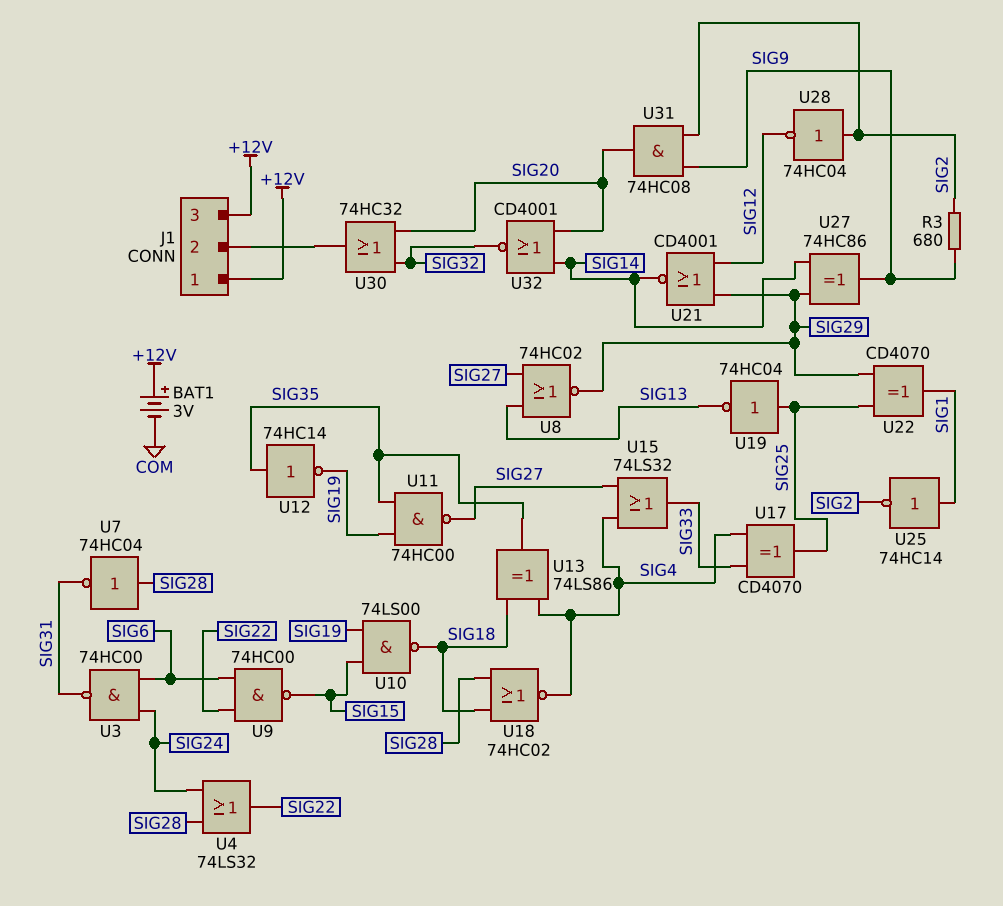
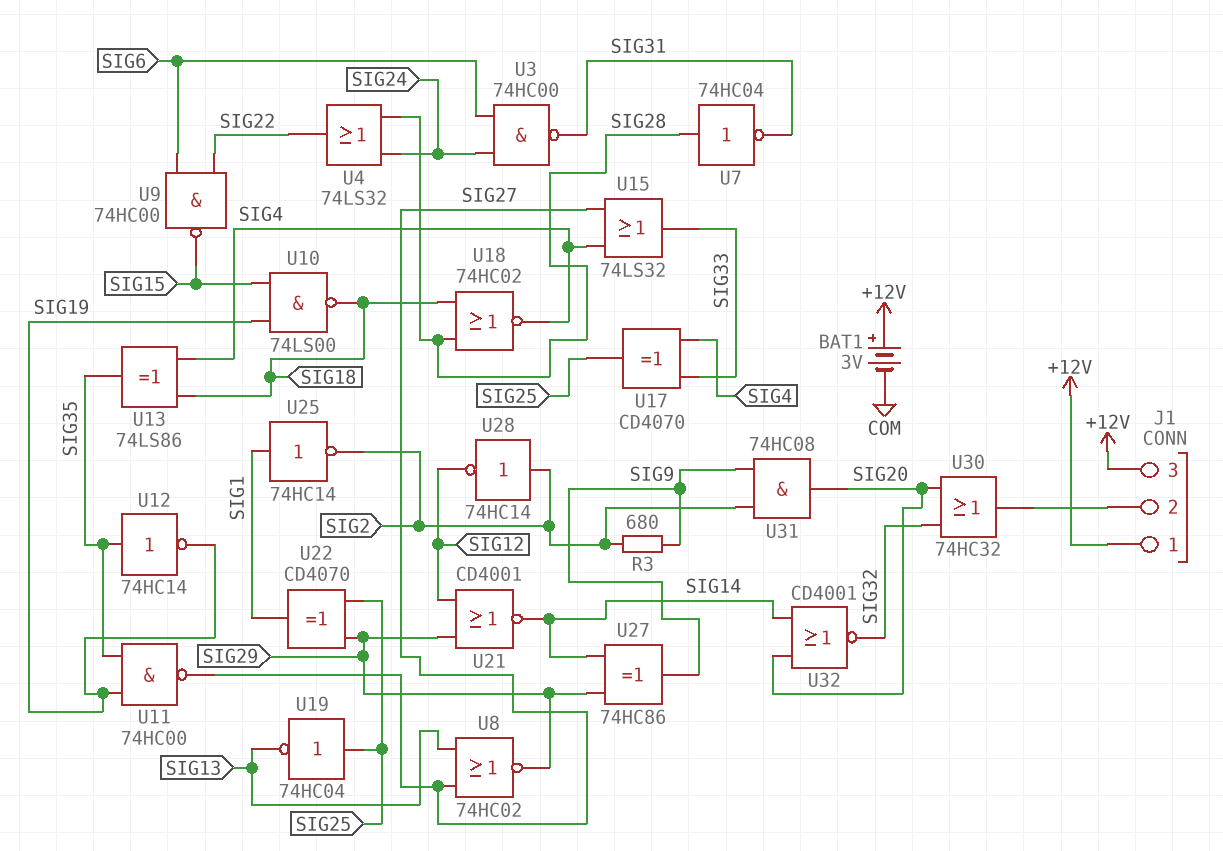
U28: NOT 74HC04 (in SIG2, out SIG12) -> NOT 74HC14 (in SIG2, out SIG12)

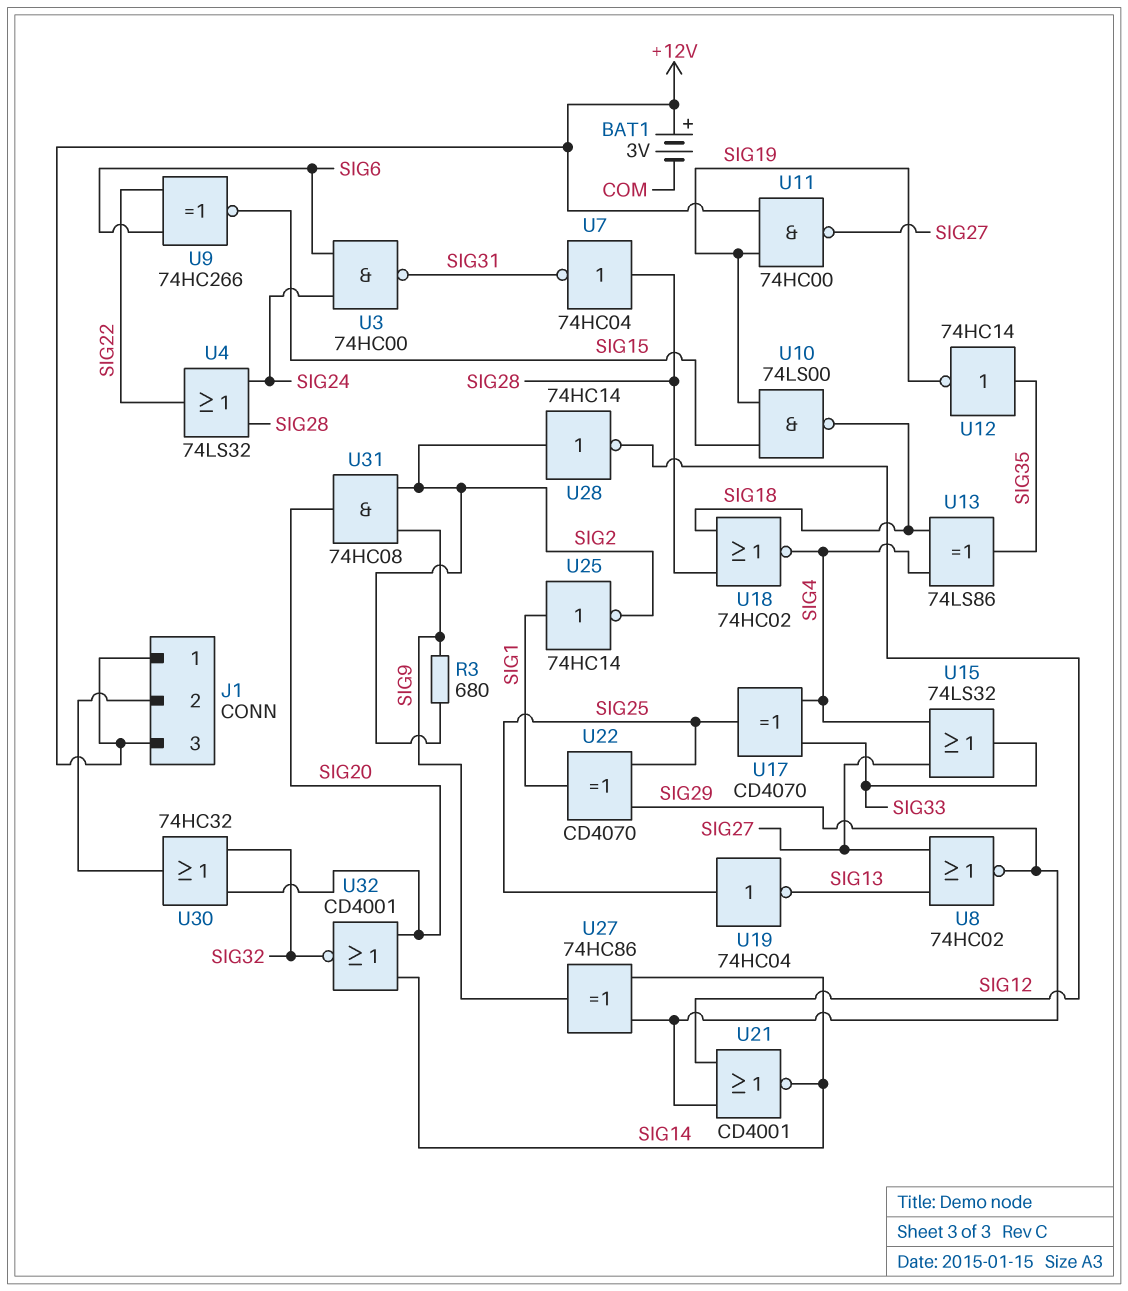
U9: NAND 74HC00 (in SIG6, in SIG22, out SIG15) -> XNOR 74HC266 (in SIG6, in SIG22, out SIG15)
U11: NAND 74HC00 (in SIG19, in SIG35, out SIG27) -> NAND 74HC00 (in +12V, in SIG19, out SIG27)

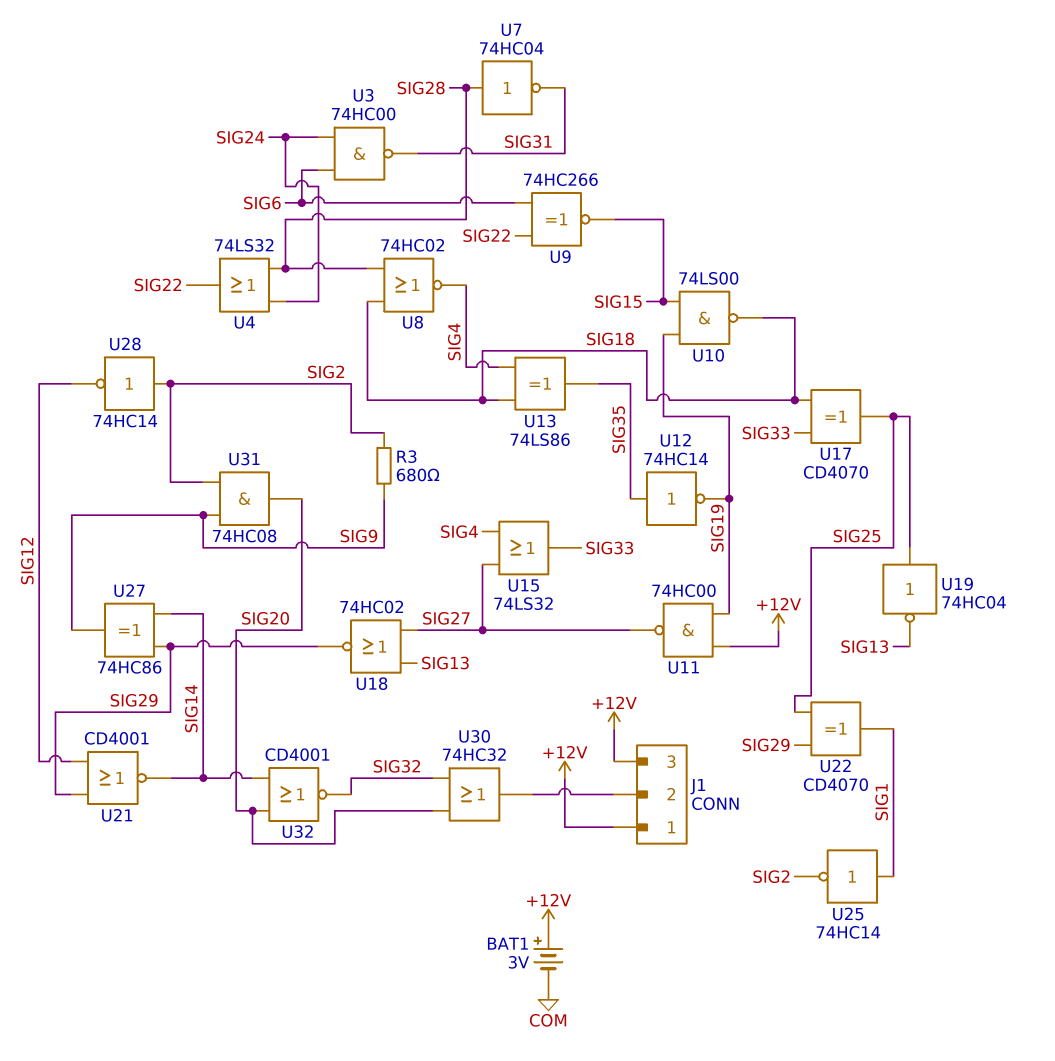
U8: NOR 74HC02 (in SIG13, in SIG27, out SIG29) -> NOR 74HC02 (in SIG18, in SIG28, out SIG4)
U17: XOR CD4070 (in SIG4, in SIG33, out SIG25) -> XOR CD4070 (in SIG18, in SIG33, out SIG25)
U18: NOR 74HC02 (in SIG18, in SIG28, out SIG4) -> NOR 74HC02 (in SIG13, in SIG27, out SIG29)

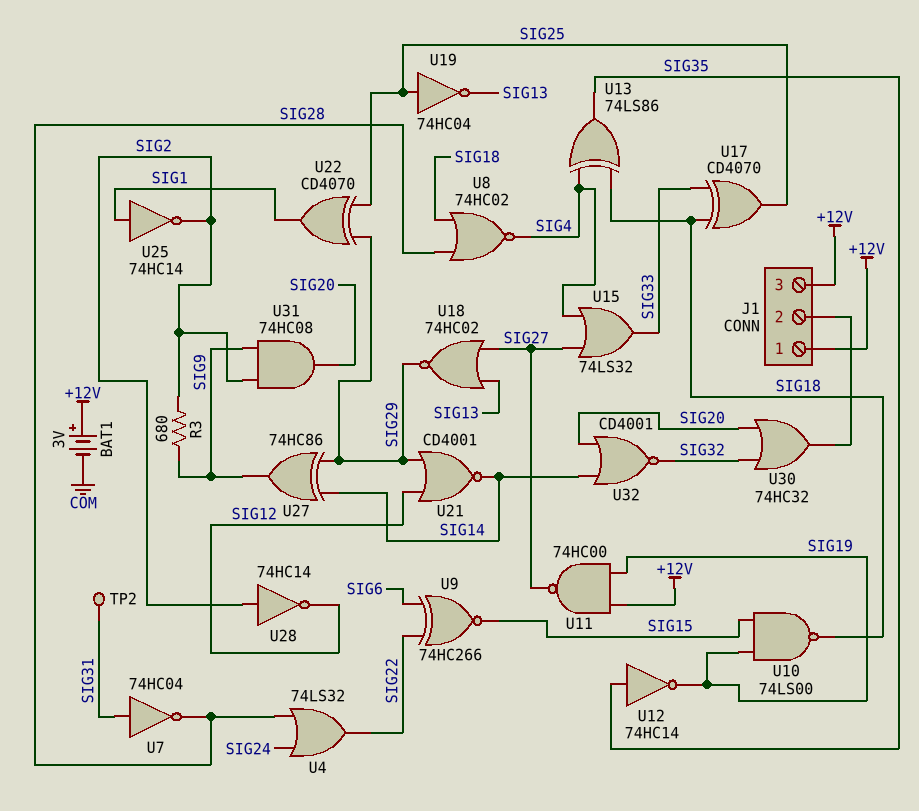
TP2: none -> test point (SIG31)
U3: NAND 74HC00 (in SIG6, in SIG24, out SIG31) -> none
U7: NOT 74HC04 (in SIG28, out SIG31) -> NOT 74HC04 (in SIG31, out SIG28)

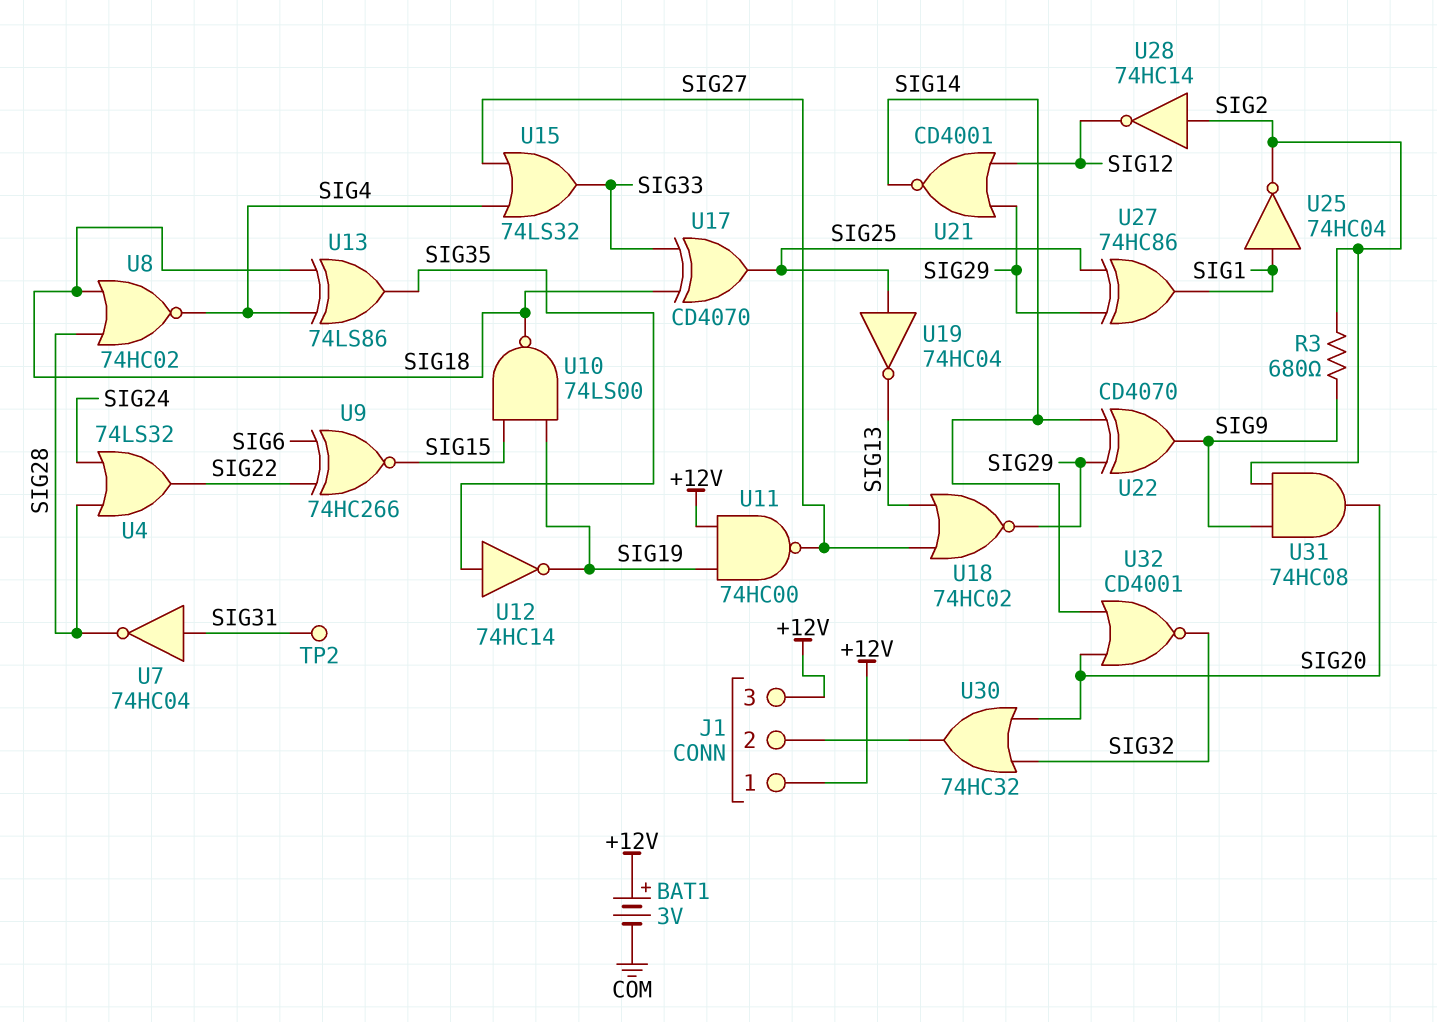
U22: XOR CD4070 (in SIG25, in SIG29, out SIG1) -> XOR CD4070 (in SIG14, in SIG29, out SIG9)
U25: NOT 74HC14 (in SIG1, out SIG2) -> NOT 74HC04 (in SIG1, out SIG2)
U27: XOR 74HC86 (in SIG14, in SIG29, out SIG9) -> XOR 74HC86 (in SIG25, in SIG29, out SIG1)

